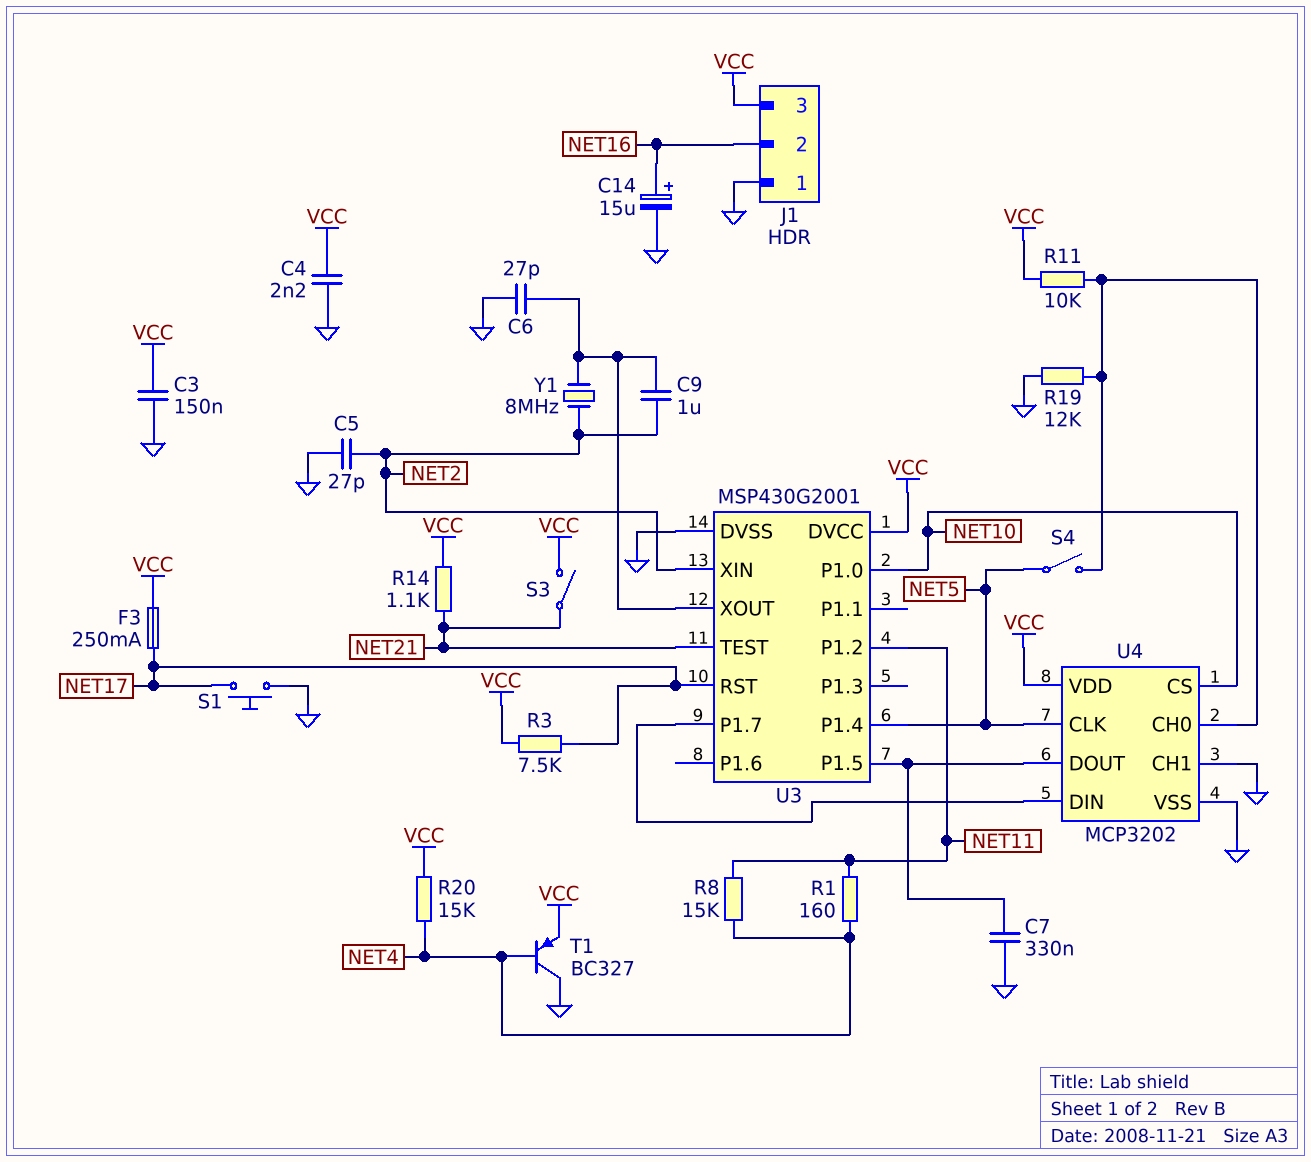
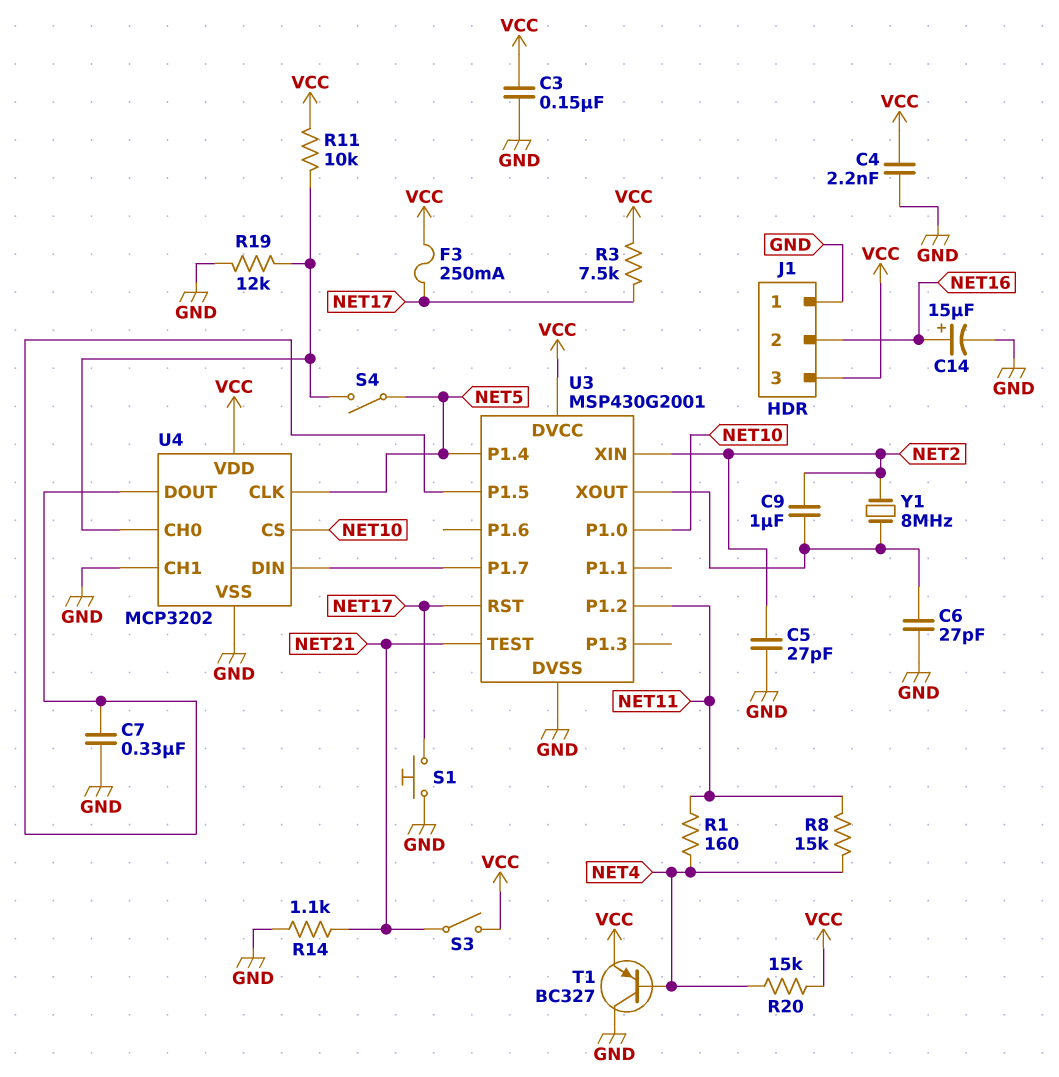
R14: 1.1k (NET21, VCC) -> 1.1k (GND, NET21)

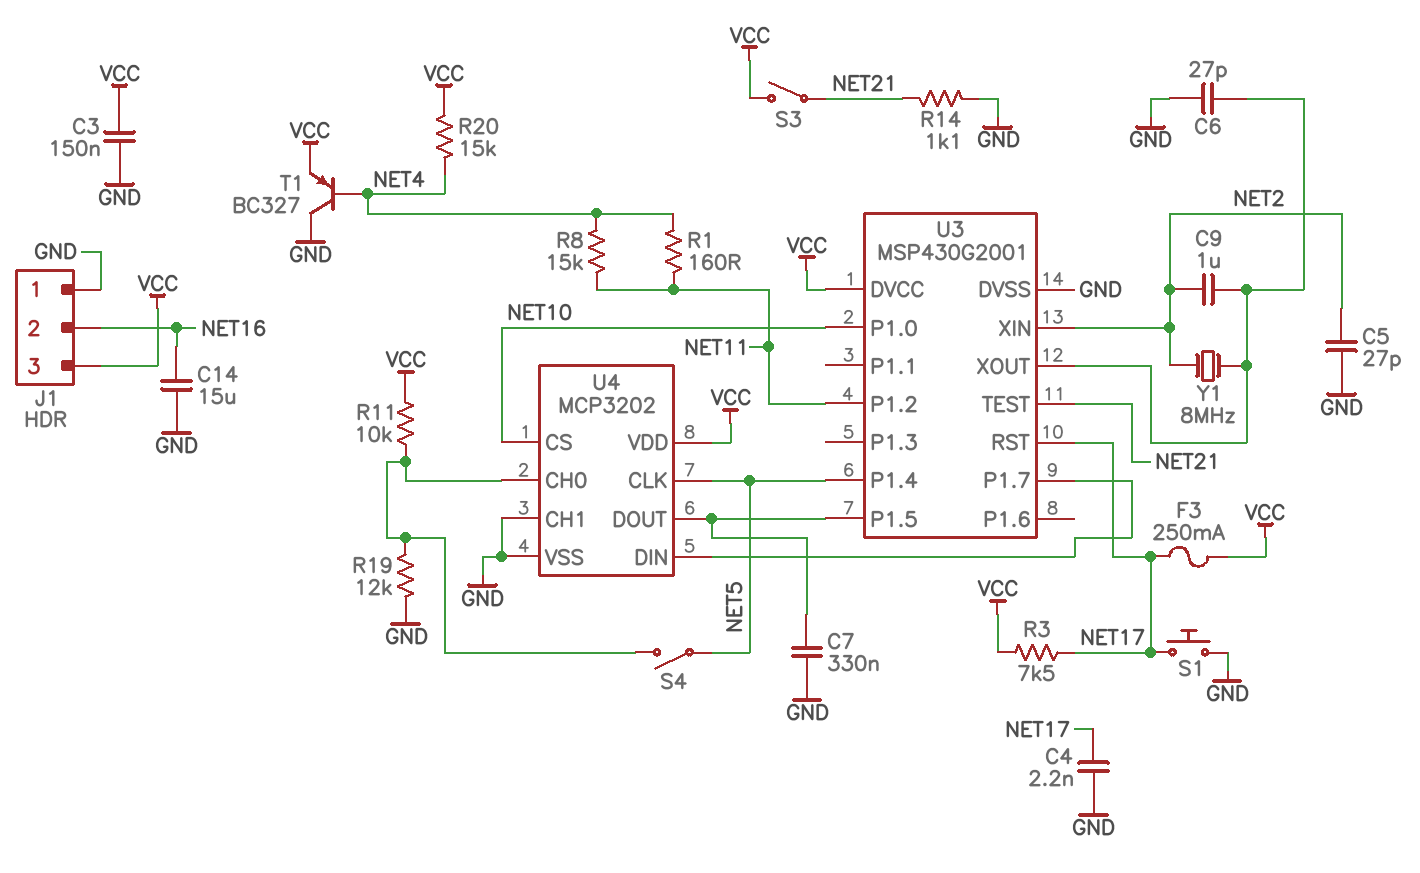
C4: 2.2nF (GND, VCC) -> 2.2nF (GND, NET17)
C14: 15uF (plus NET16, minus GND) -> 15uF (GND, NET16)

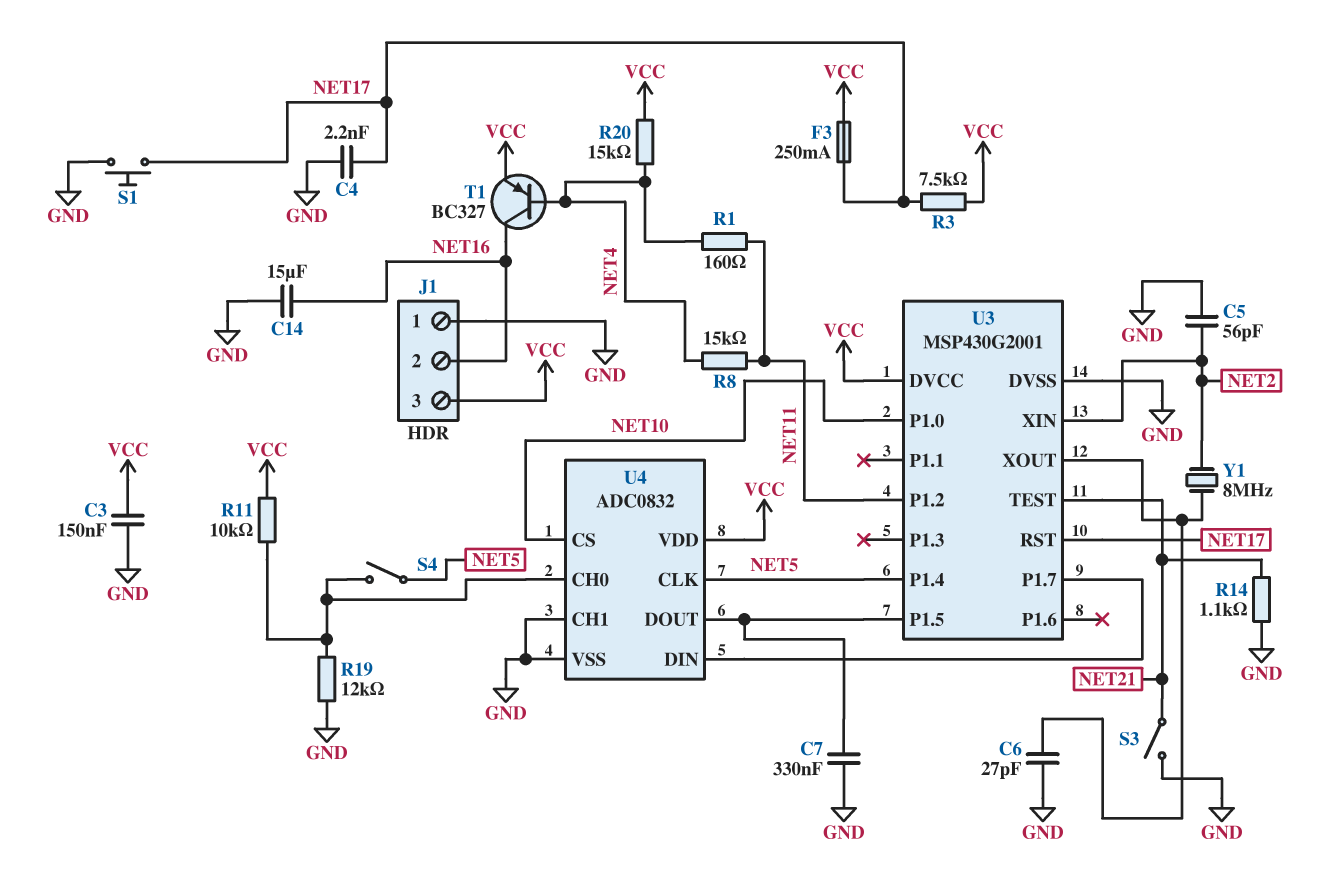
C5: 27pF (GND, NET2) -> 56pF (GND, NET2)
C9: 1uF (NET2, U3/XOUT) -> none
S3: switch (NET21, VCC) -> switch (GND, NET21)
T1: PNP BC327 (B NET4, C GND, E VCC) -> PNP BC327 (B NET4, C NET16, E VCC)
U4: MCP3202 -> ADC0832

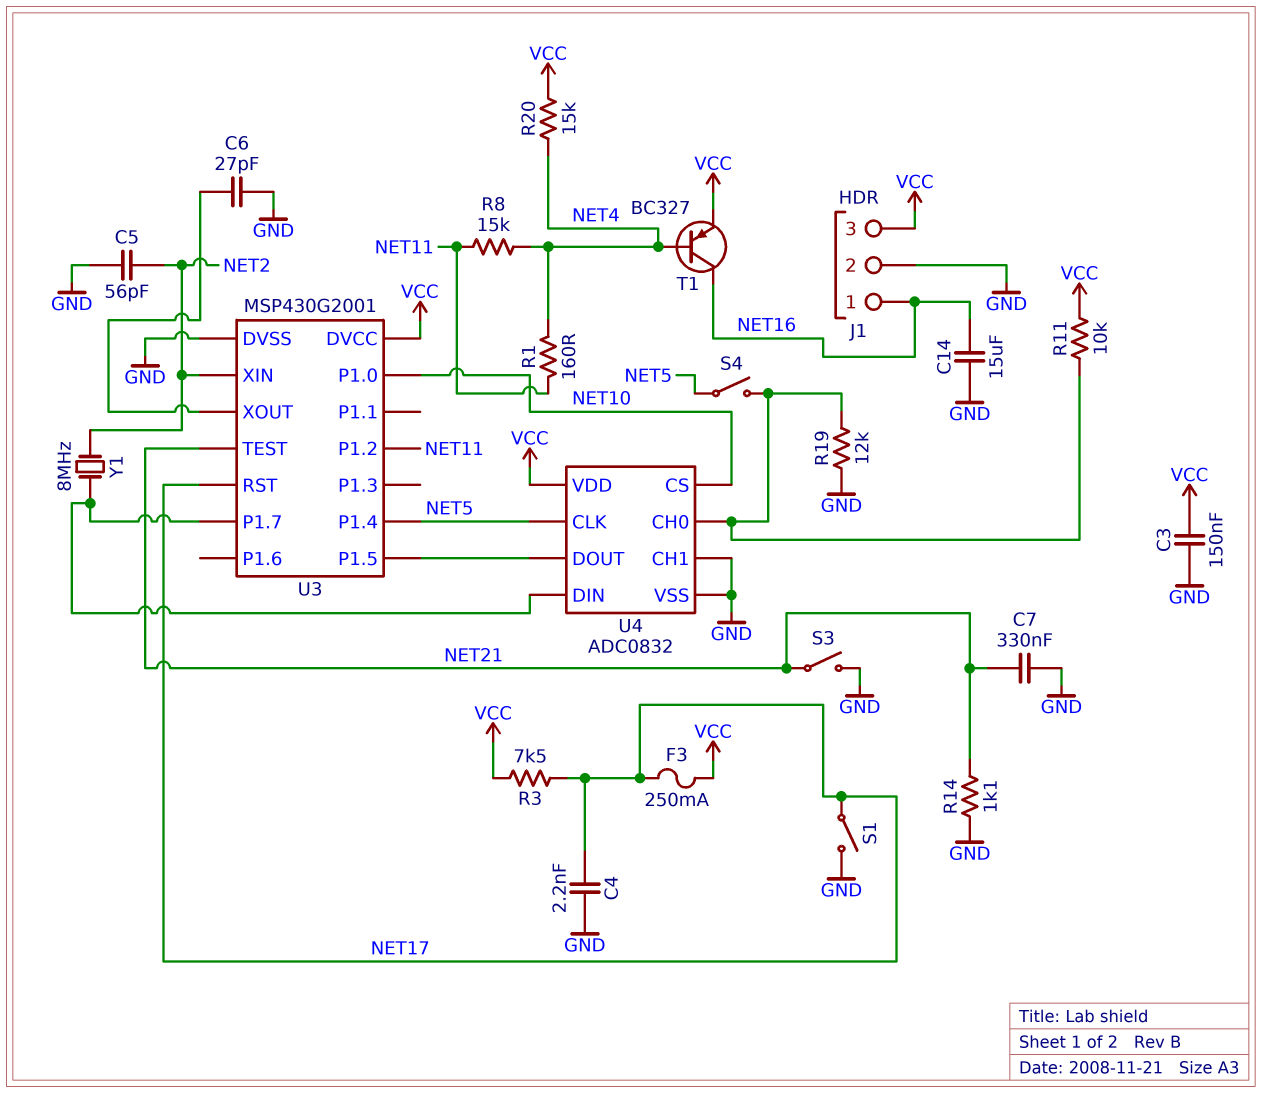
C7: 330nF (GND, U3/P1.5) -> 330nF (GND, NET21)
J1 pin 1: GND -> NET16
J1 pin 2: NET16 -> GND
S1: button (GND, NET17) -> switch (GND, NET17)
Y1: 8MHz (NET2, U3/XOUT) -> 8MHz (NET2, U3/P1.7)

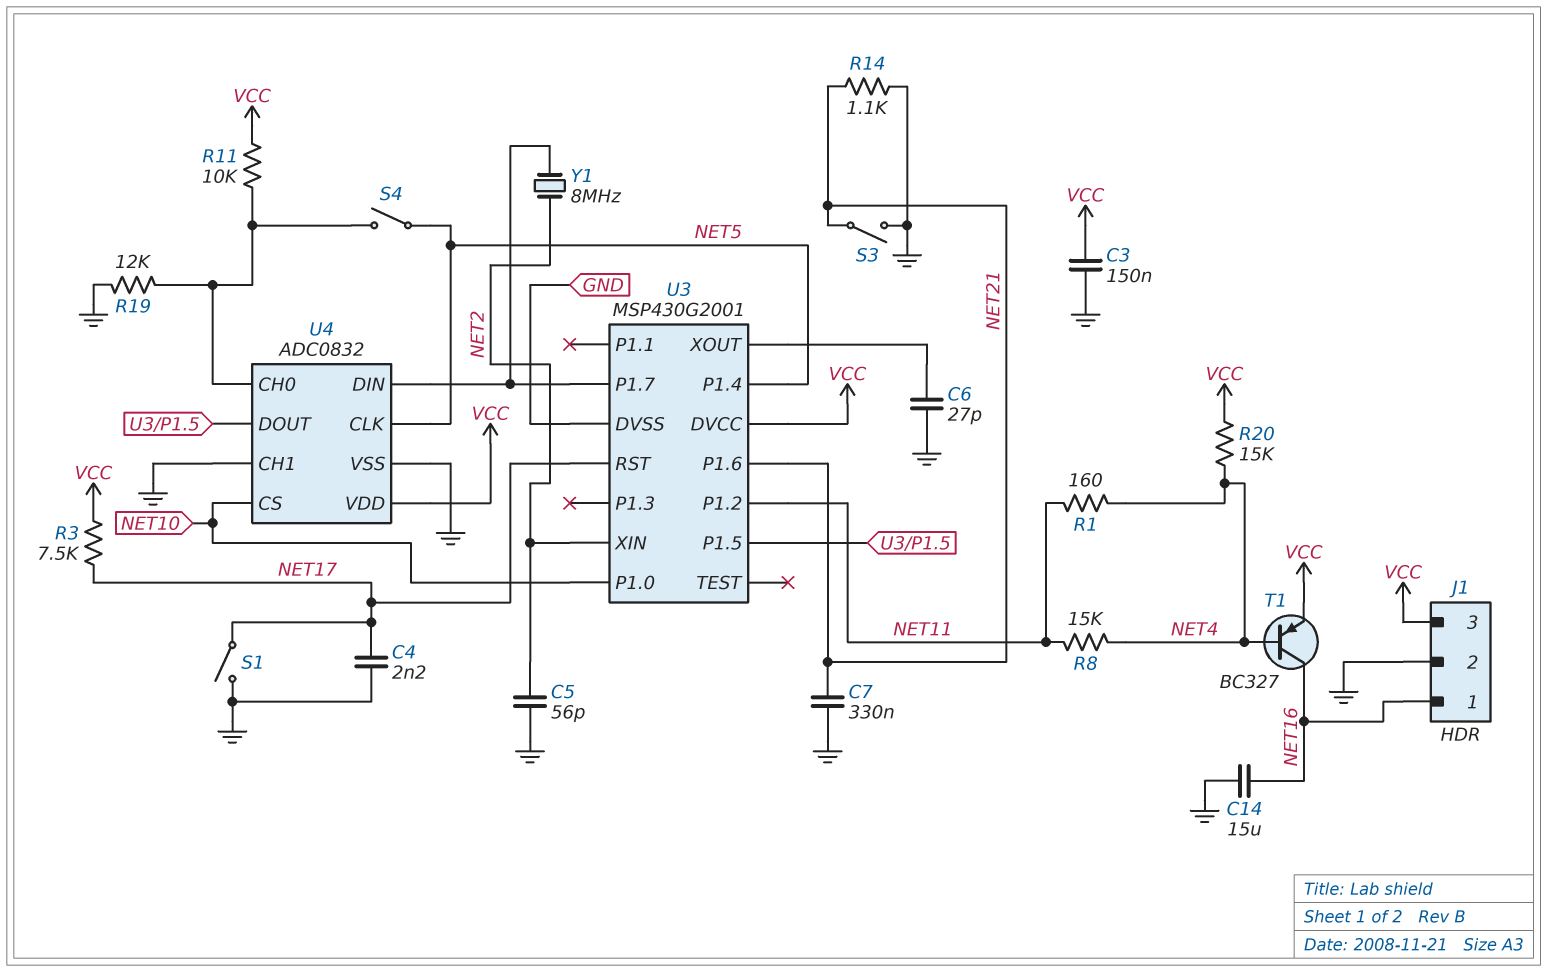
F3: 250mA (NET17, VCC) -> none
U3 pin P1.6: none -> NET21
U3 pin TEST: NET21 -> none

